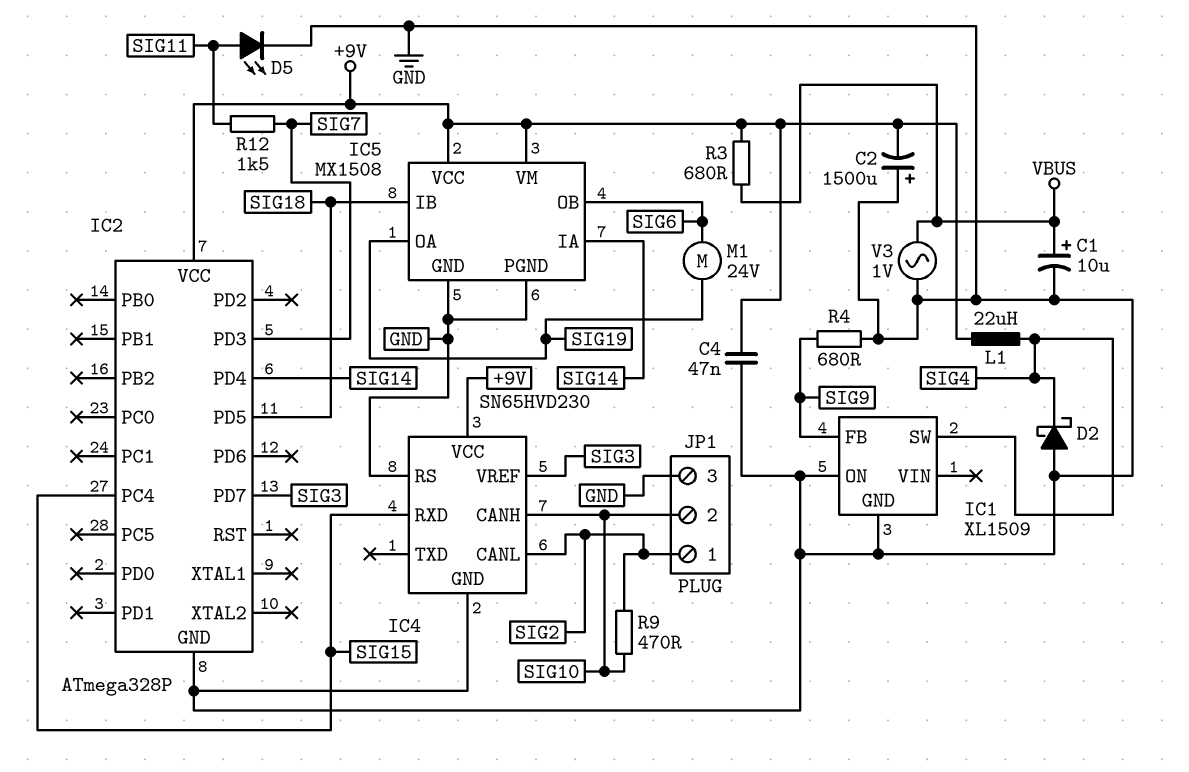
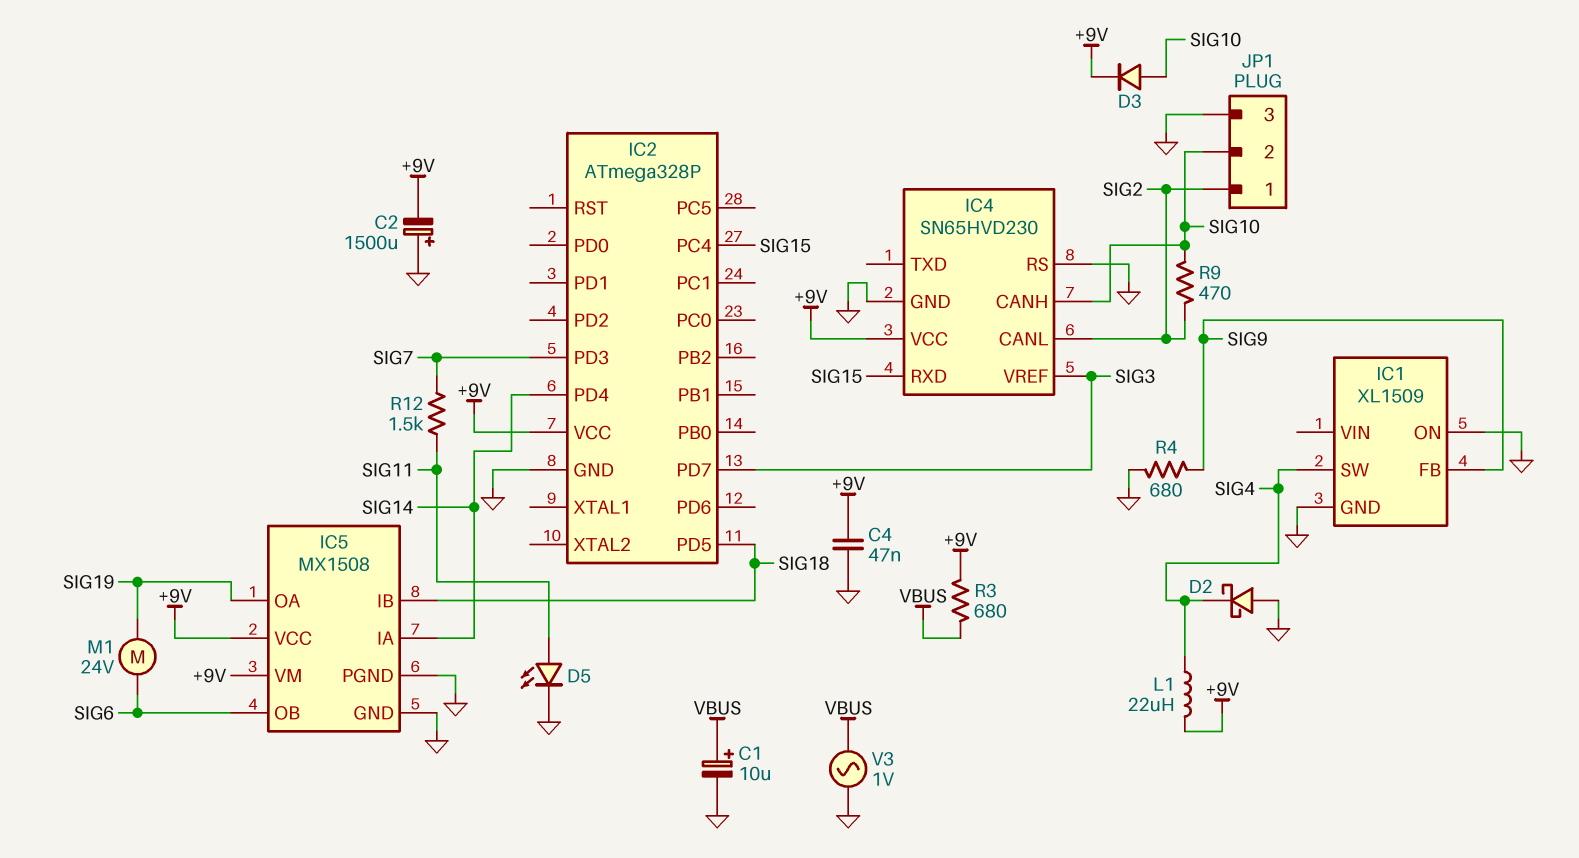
D3: none -> diode (A SIG10, K +9V)

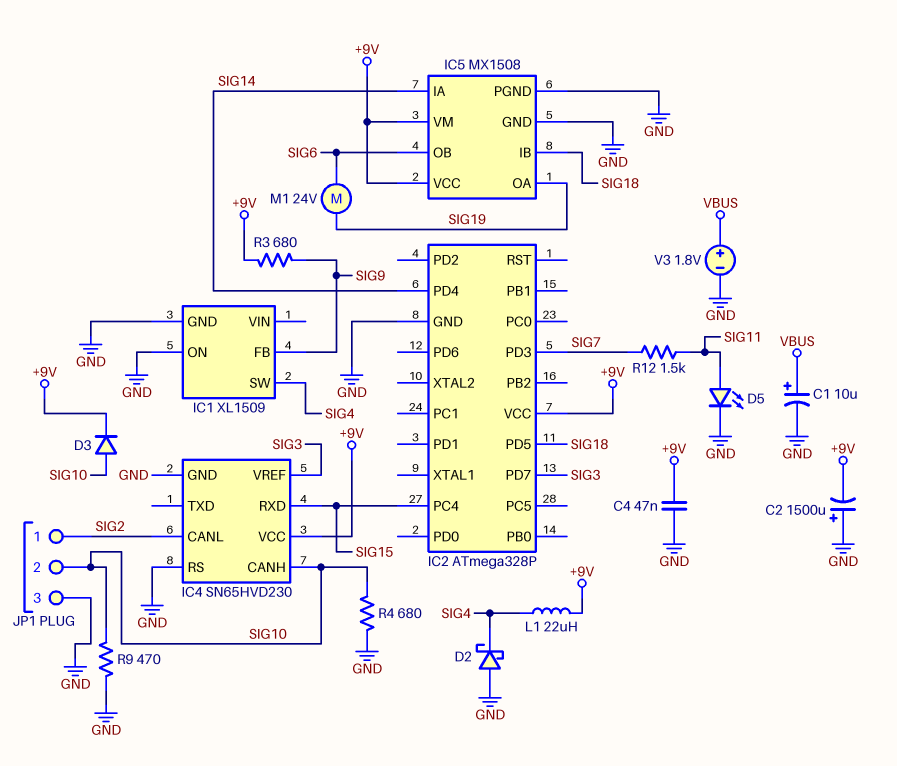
R3: 680 (+9V, VBUS) -> 680 (+9V, SIG9)
R4: 680 (GND, SIG9) -> 680 (GND, SIG10)
R9: 470 (SIG2, SIG10) -> 470 (GND, SIG10)
V3: AC 1V (GND, VBUS) -> 1.8V (plus VBUS, minus GND)

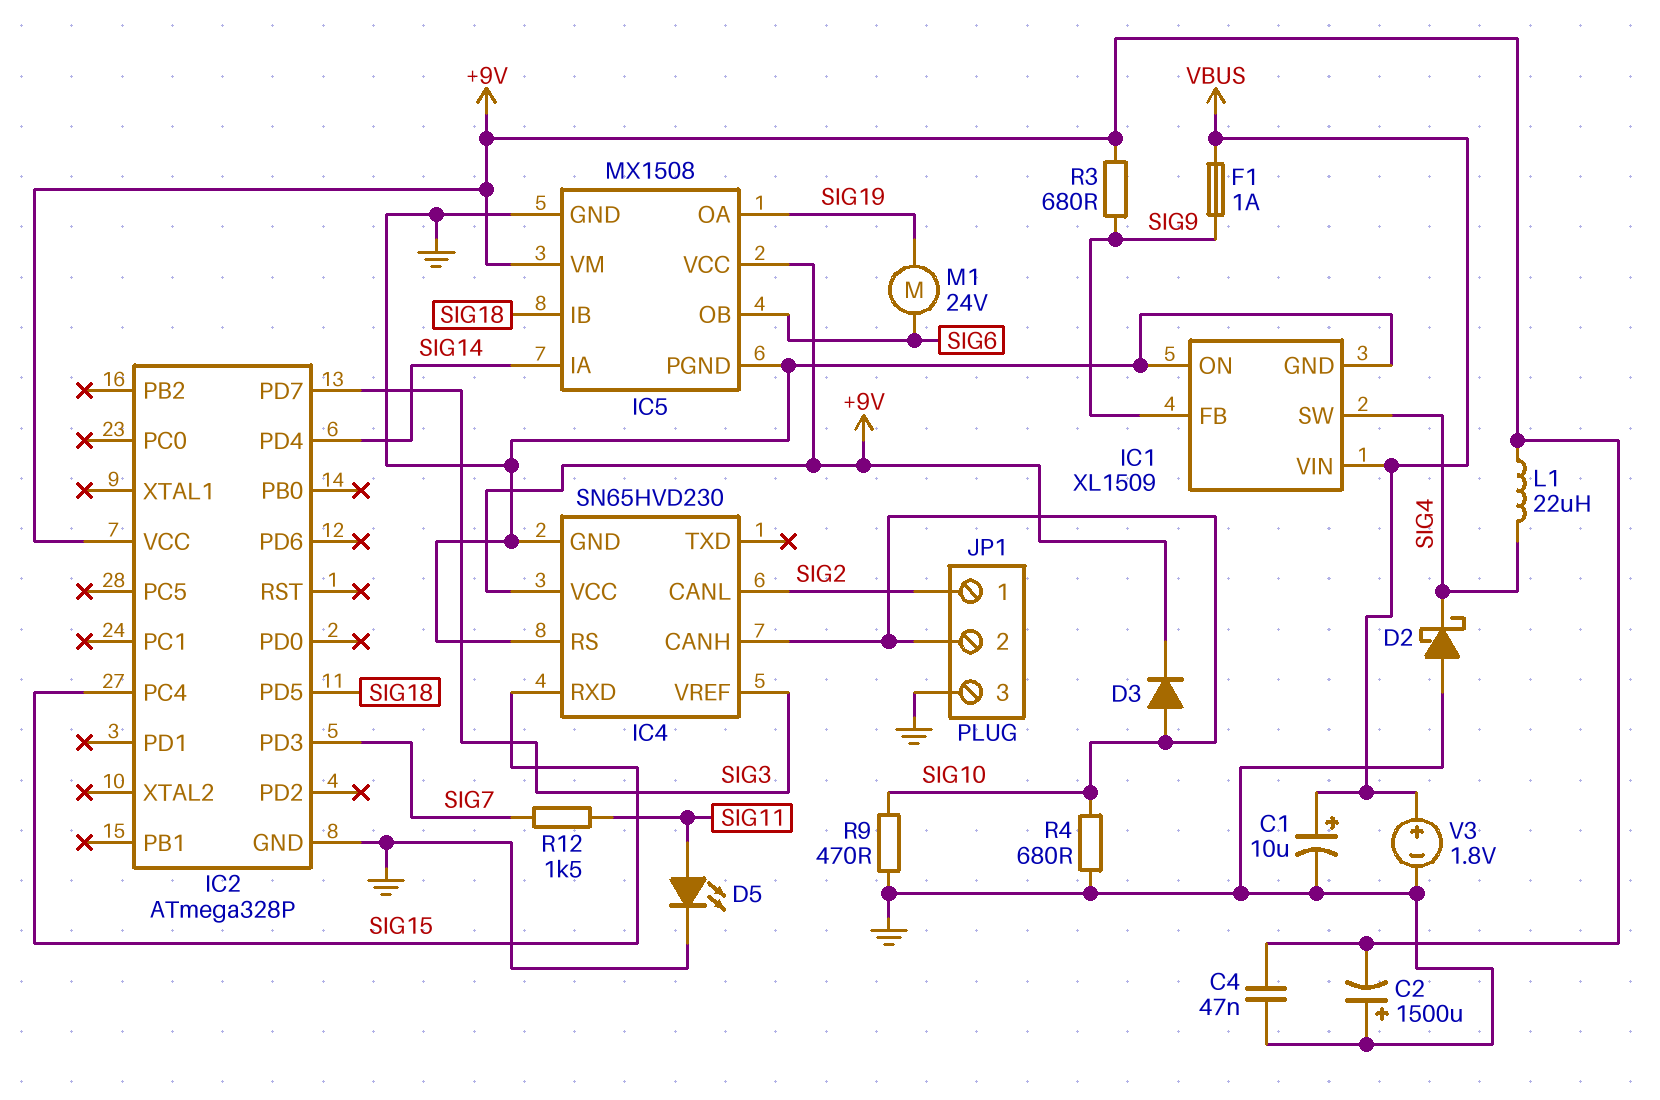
F1: none -> 1A (SIG9, VBUS)
IC1 pin VIN: none -> VBUS

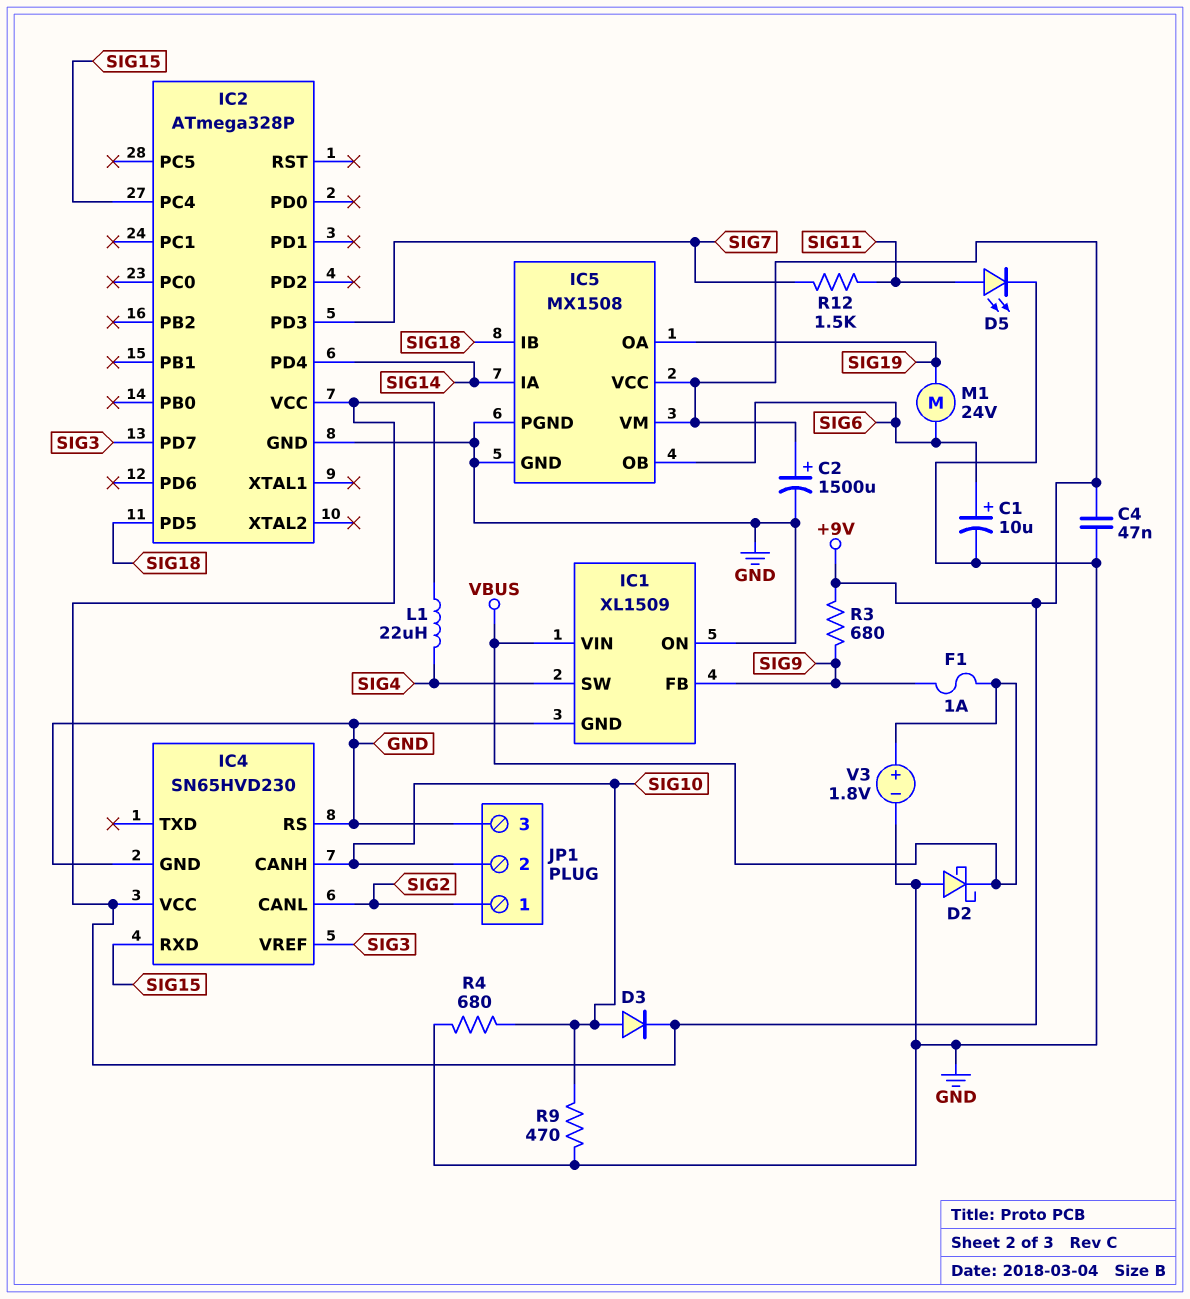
C1: 10uF (plus VBUS, minus GND) -> 10uF (plus SIG6, minus GND)
C2: 1500uF (plus GND, minus +9V) -> 1500uF (plus +9V, minus GND)
D2: schottky (A GND, K SIG4) -> schottky (A GND, K VBUS)

